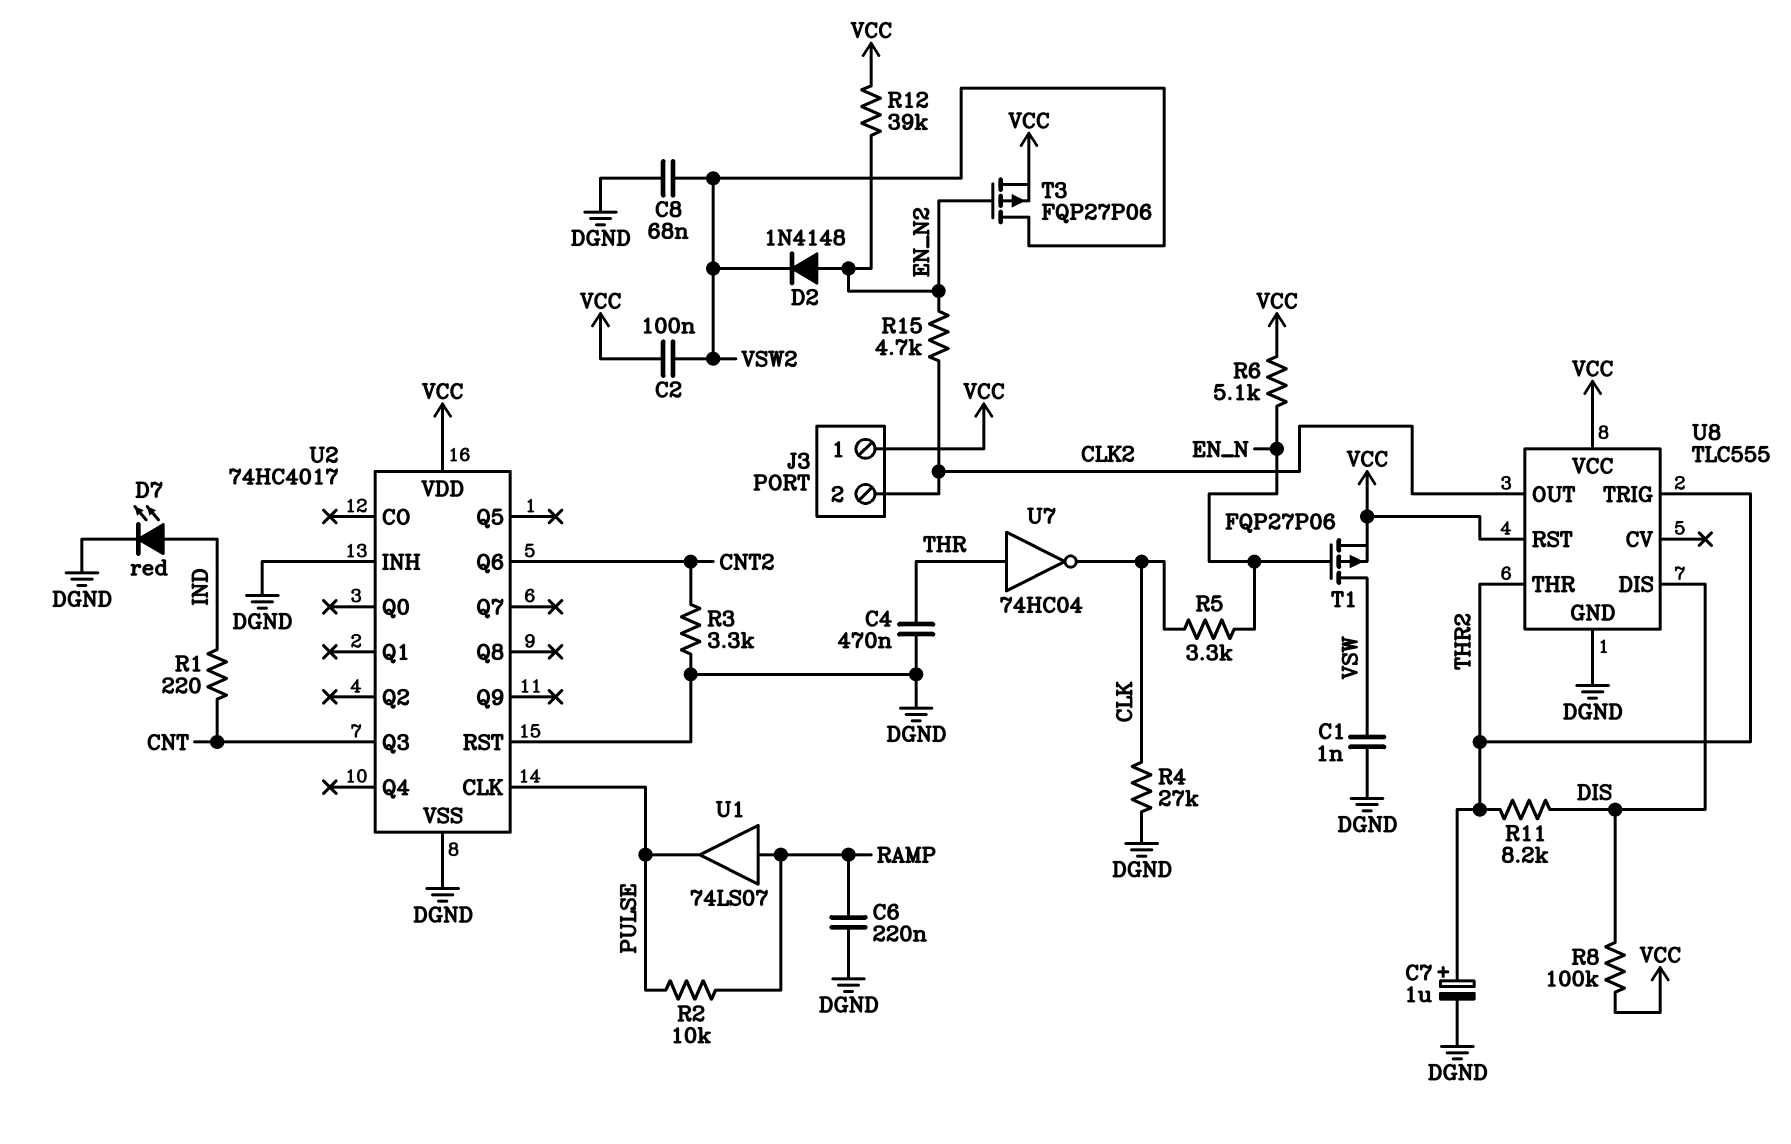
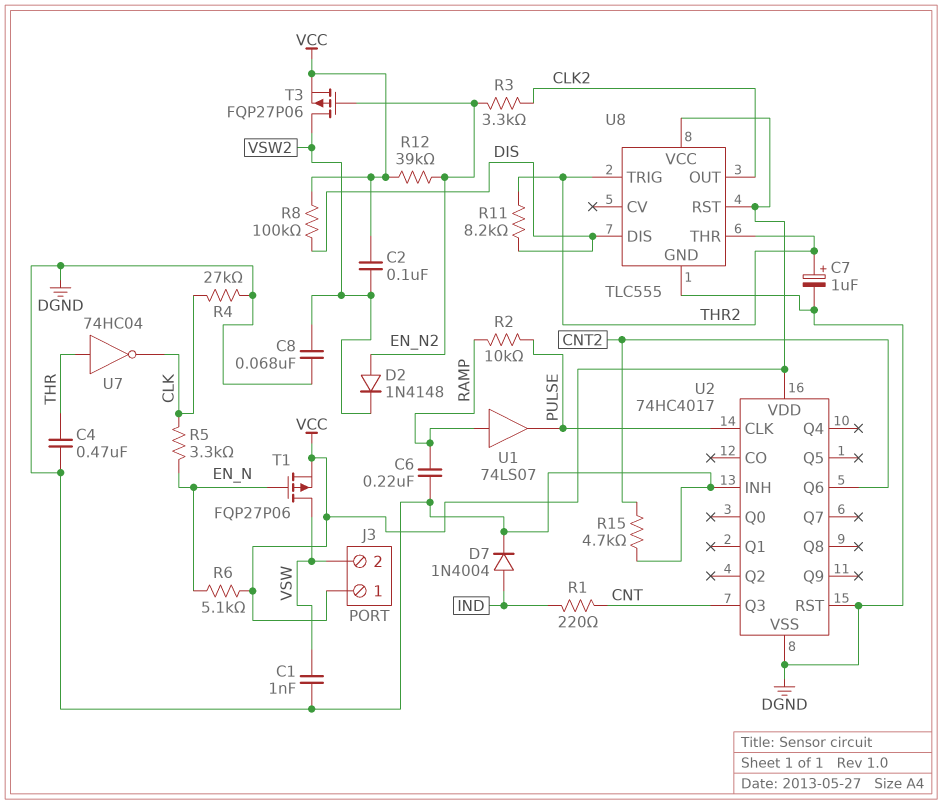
D7: LED red (A IND, K DGND) -> diode 1N4004 (A IND, K DGND)
J3 pin 2: CLK2 -> VSW
R3: 3.3k (CNT2, DGND) -> 3.3k (CLK2, EN_N2)
R15: 4.7k (CLK2, EN_N2) -> 4.7k (CNT2, DGND)

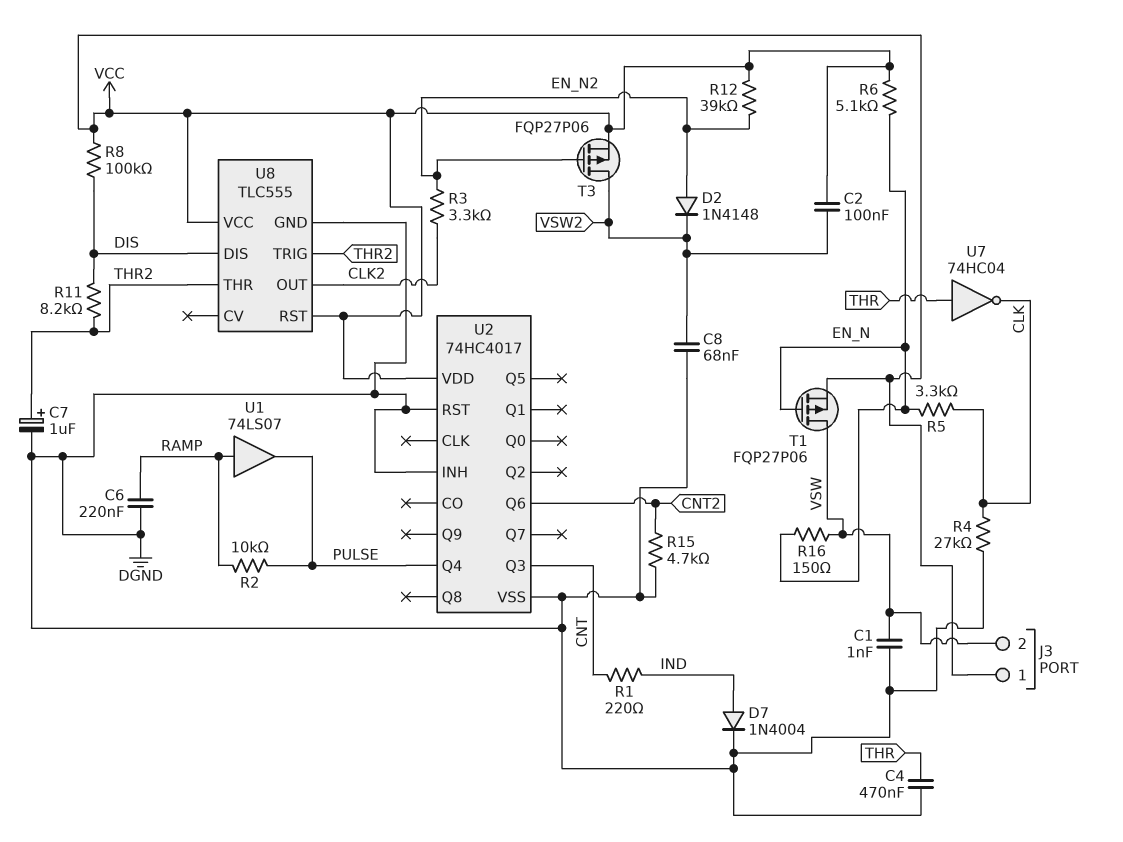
R16: none -> 150 (EN_N, VSW)
U2 pin CLK: PULSE -> none
U2 pin Q4: none -> PULSE

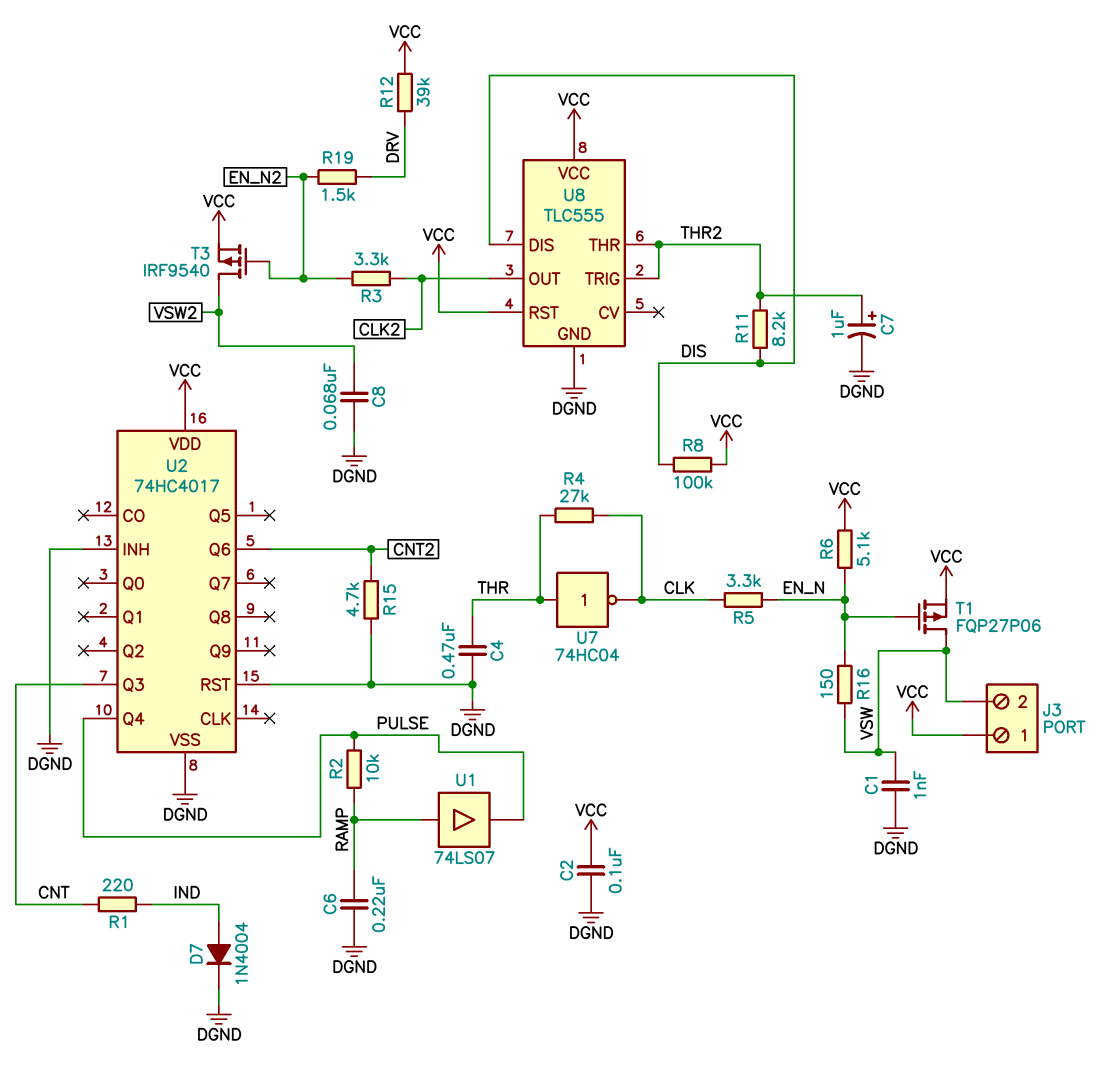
C2: 100nF (VCC, VSW2) -> 100nF (DGND, VCC)
D2: diode 1N4148 (A EN_N2, K VSW2) -> none
R4: 27k (CLK, DGND) -> 27k (CLK, THR)
R12: 39k (EN_N2, VCC) -> 39k (DRV, VCC)
R19: none -> 1.5k (DRV, EN_N2)
T3: PMOS FQP27P06 (G EN_N2, D VSW2, S VCC) -> PMOS IRF9540 (G EN_N2, D VSW2, S VCC)

